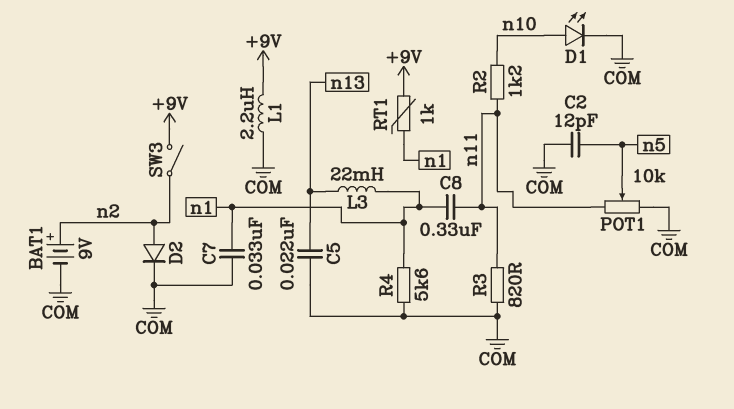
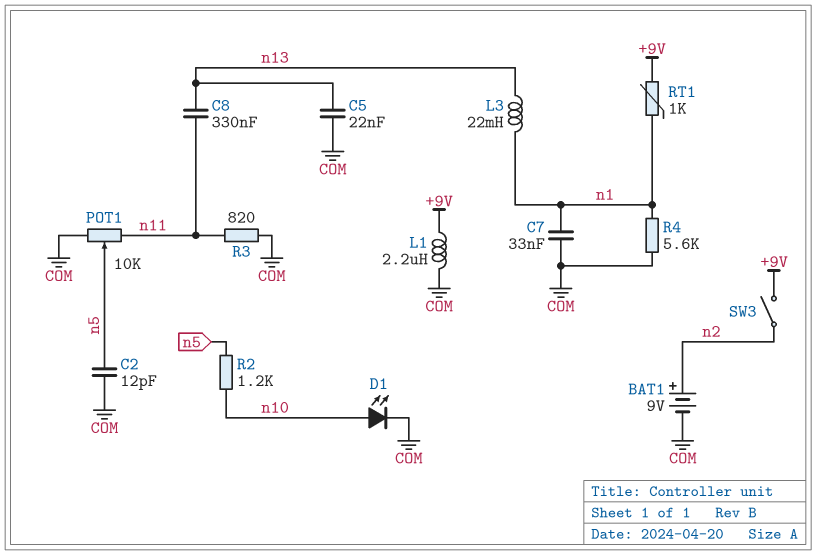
C8: 330nF (n1, n11) -> 330nF (n11, n13)
D2: diode (A n2, K COM) -> none
R2: 1.2k (n10, n11) -> 1.2k (n5, n10)

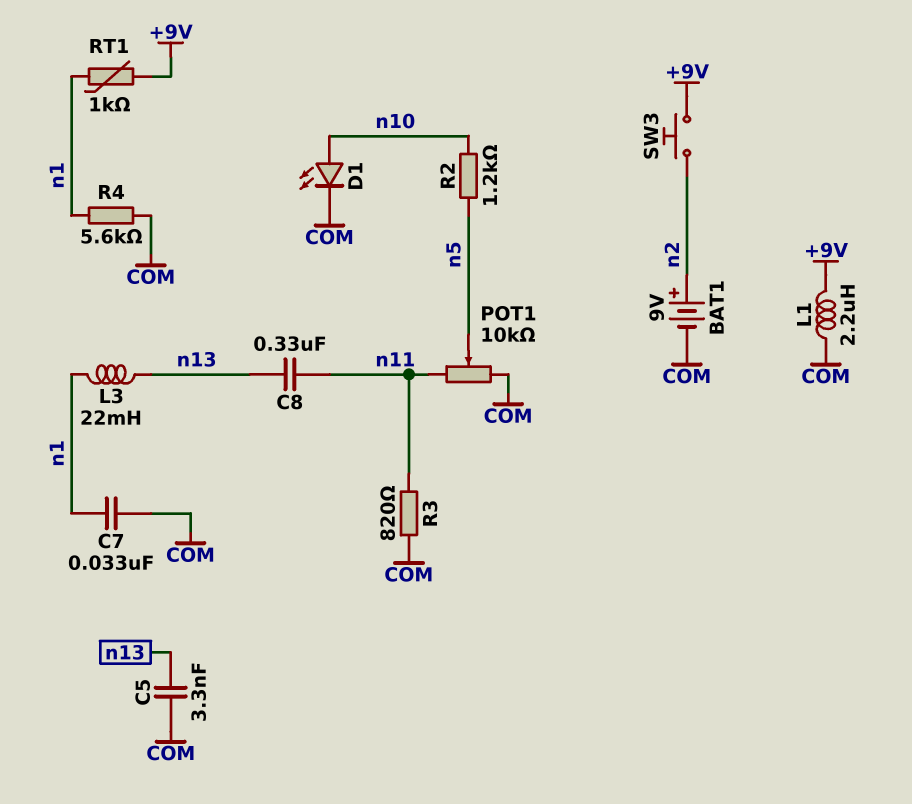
C2: 12pF (COM, n5) -> none
C5: 22nF (COM, n13) -> 3.3nF (COM, n13)
SW3: switch (+9V, n2) -> button (+9V, n2)

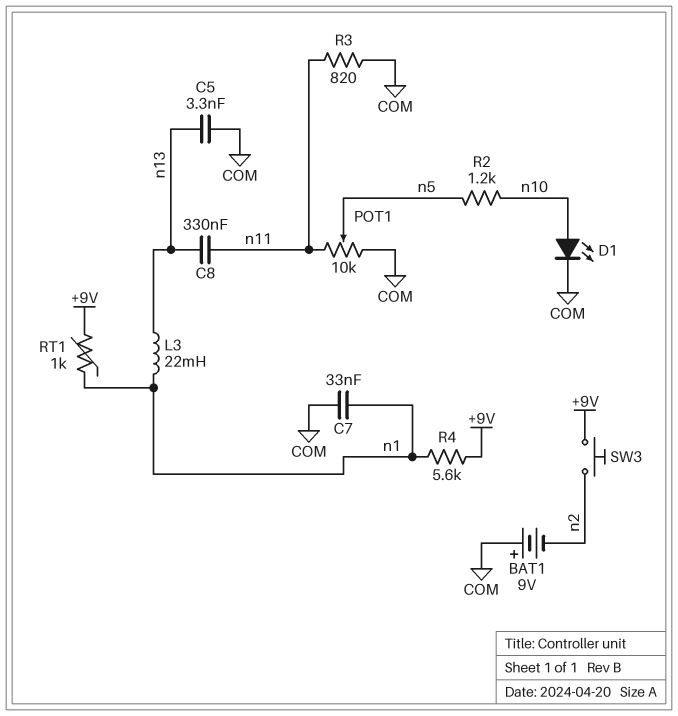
BAT1: 9V (plus n2, minus COM) -> 9V (plus COM, minus n2)
L1: 2.2uH (+9V, COM) -> none
R4: 5.6k (COM, n1) -> 5.6k (+9V, n1)

